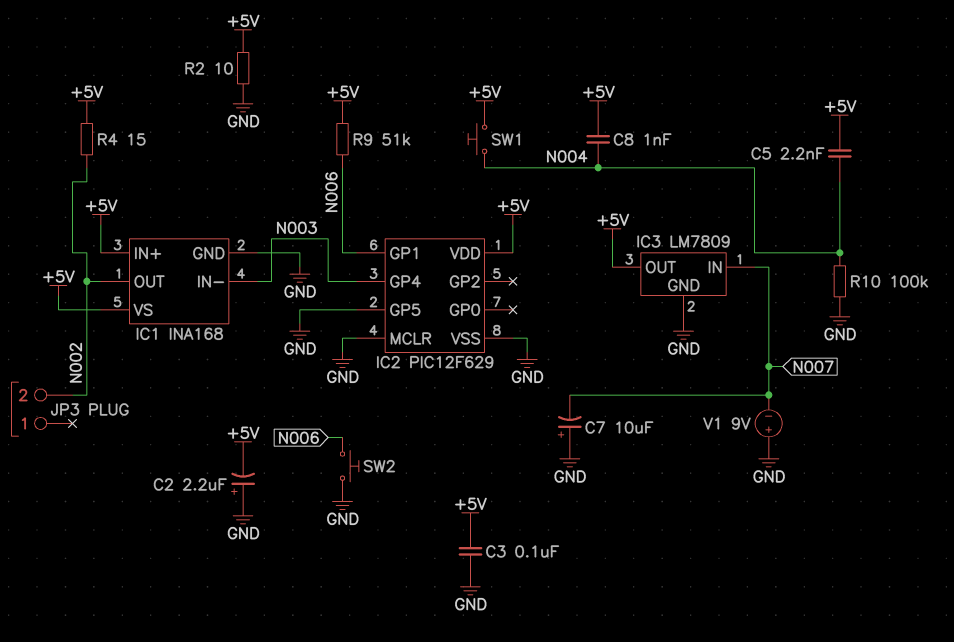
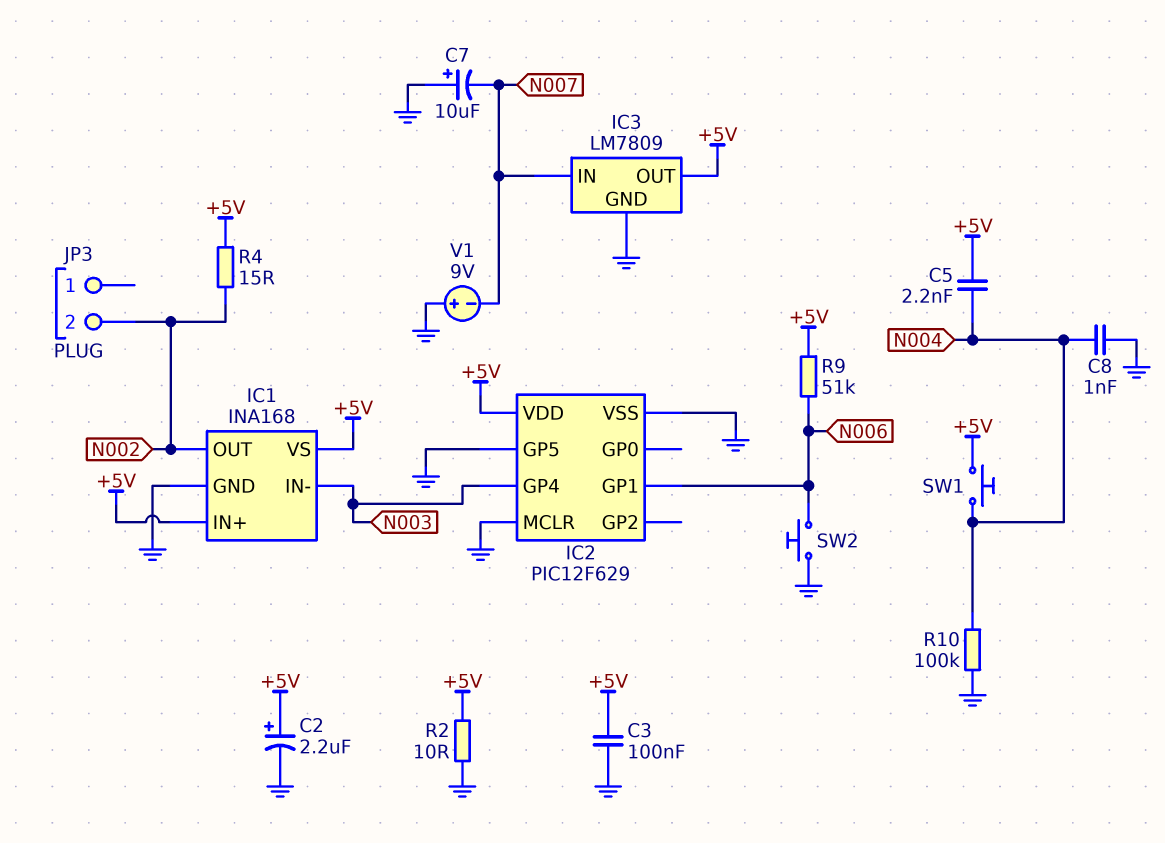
C2: 2.2uF (plus GND, minus +5V) -> 2.2uF (plus +5V, minus GND)
C8: 1nF (+5V, N004) -> 1nF (GND, N004)

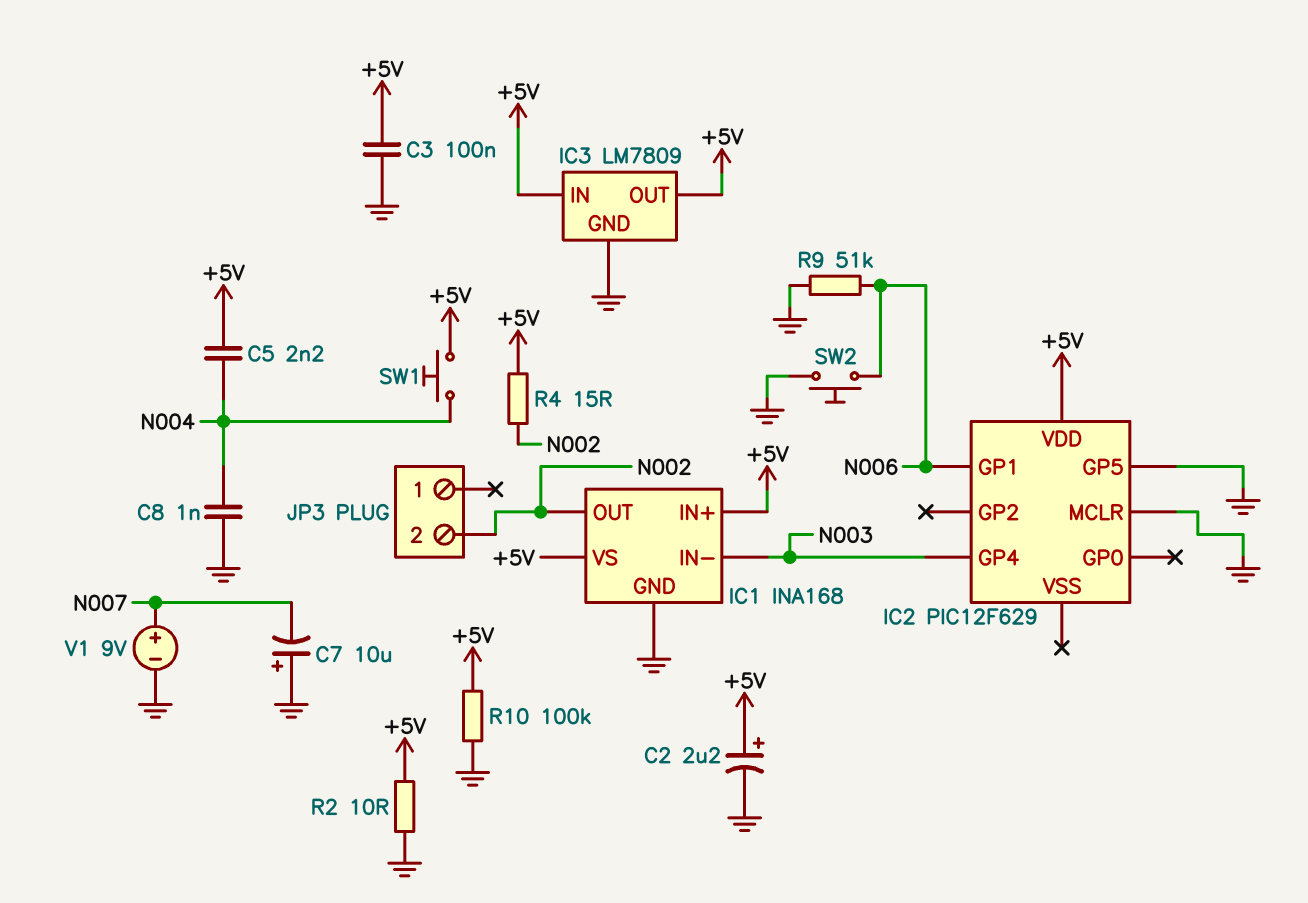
IC2 pin VSS: GND -> none
IC3 pin IN: N007 -> +5V
R9: 51k (+5V, N006) -> 51k (GND, N006)
R10: 100k (GND, N004) -> 100k (+5V, GND)
V1: 9V (plus GND, minus N007) -> 9V (plus N007, minus GND)

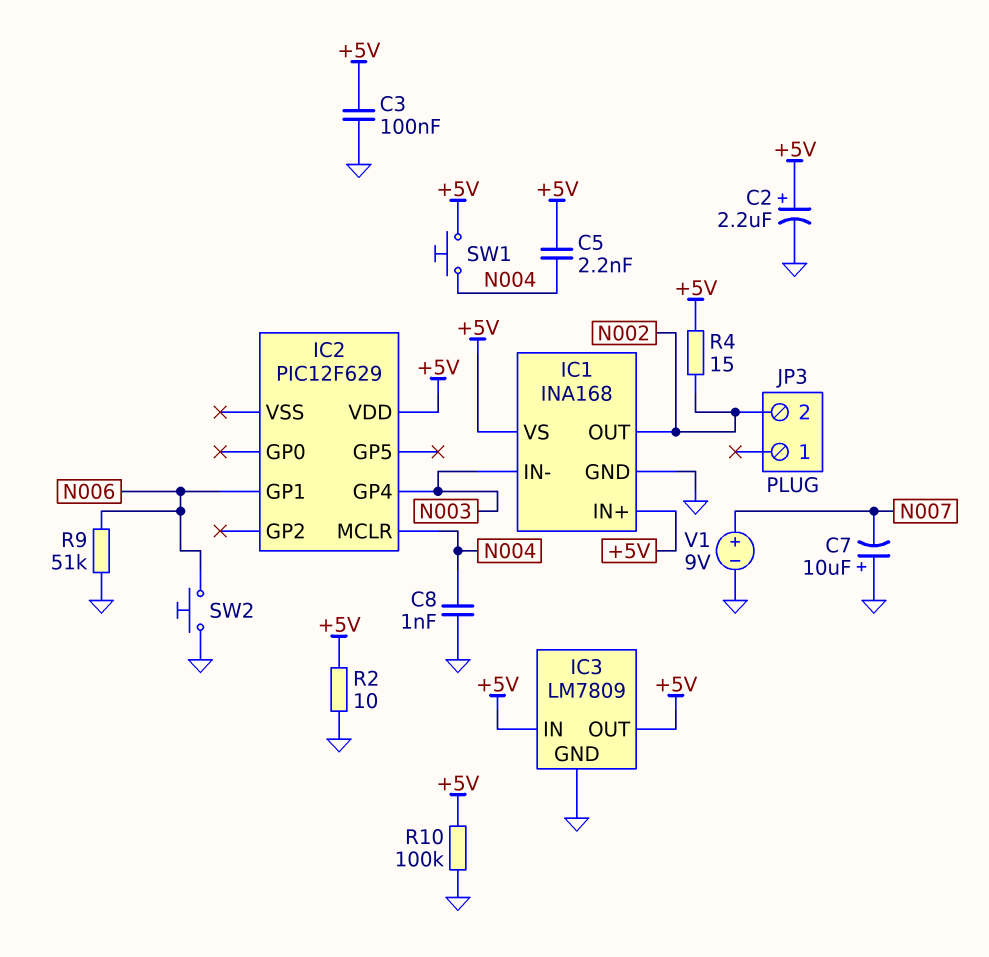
IC2 pin GP5: GND -> none
IC2 pin MCLR: GND -> N004

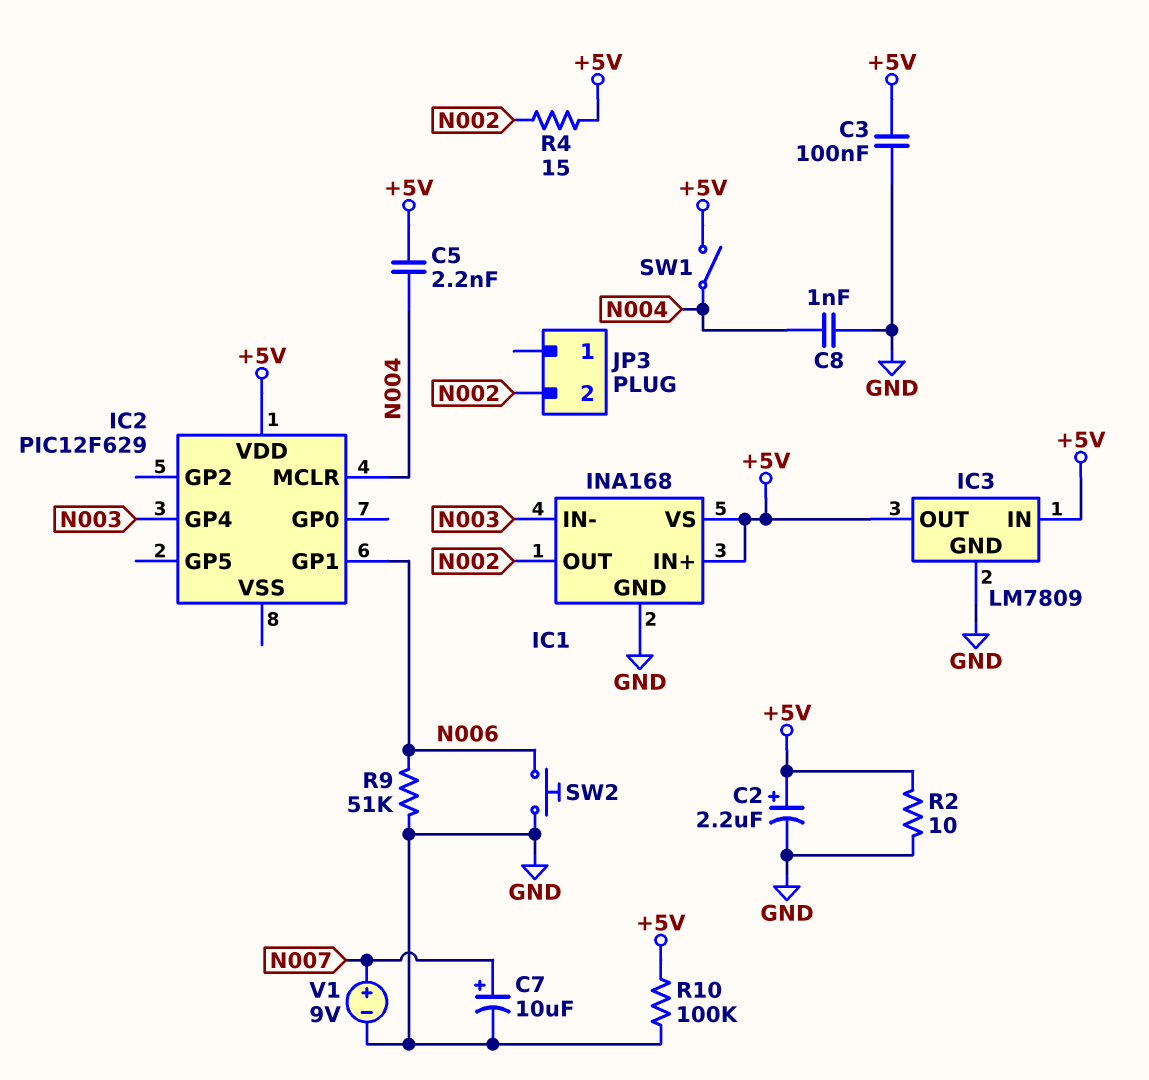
C7: 10uF (plus GND, minus N007) -> 10uF (plus N007, minus GND)
SW1: button (+5V, N004) -> switch (+5V, N004)

